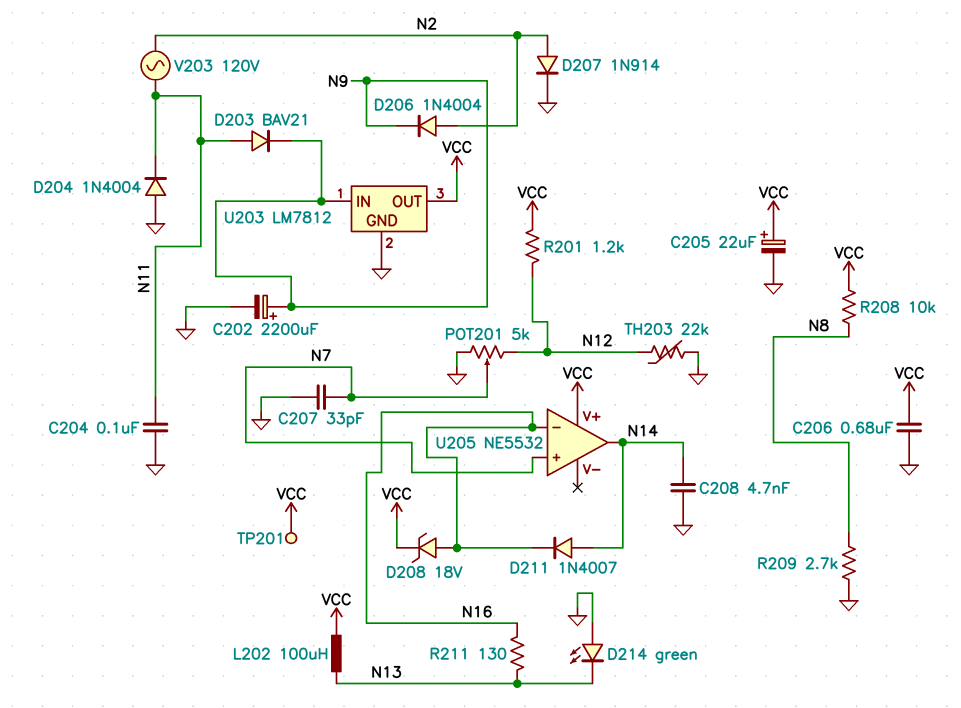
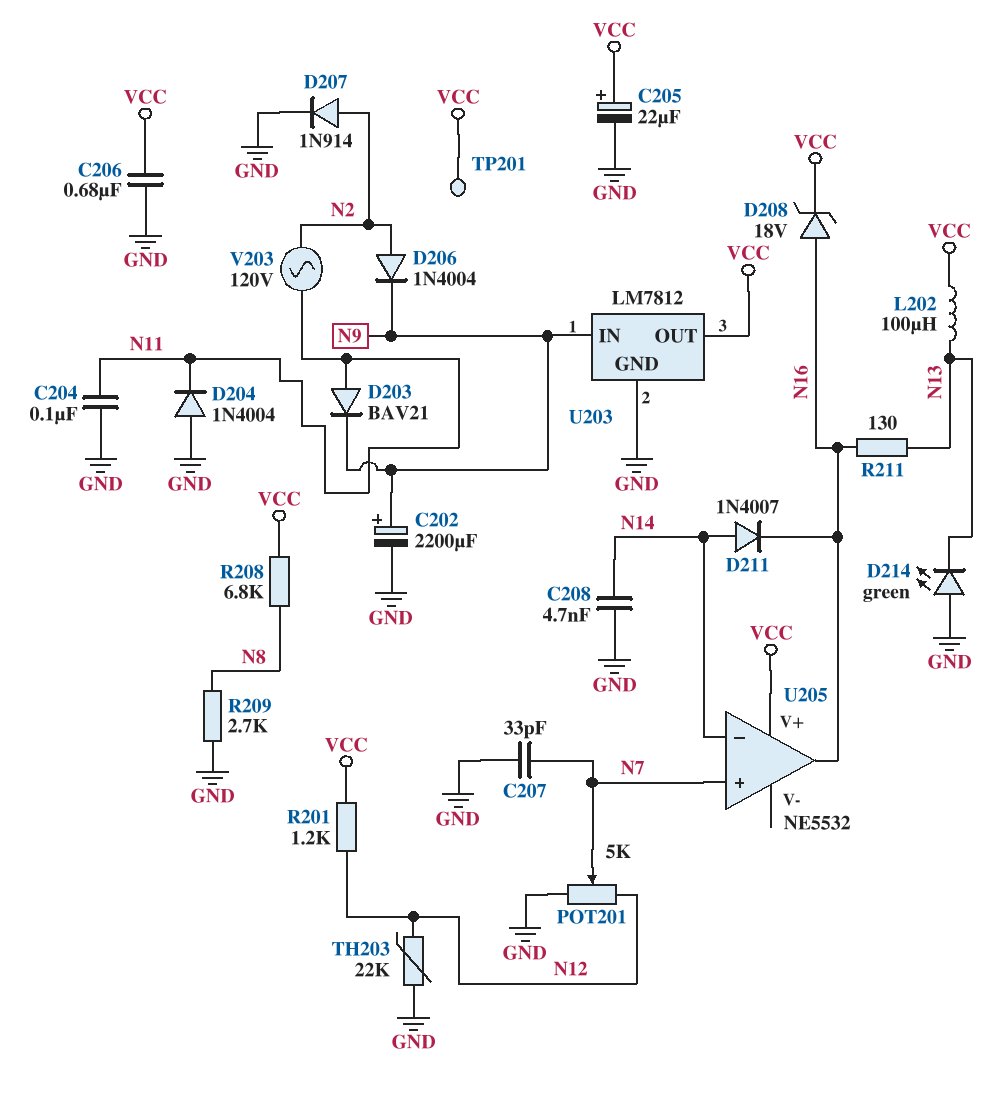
R208: 10k (N8, VCC) -> 6.8k (N8, VCC)
U205 pin in-: N16 -> N14
U205 pin out: N14 -> N16

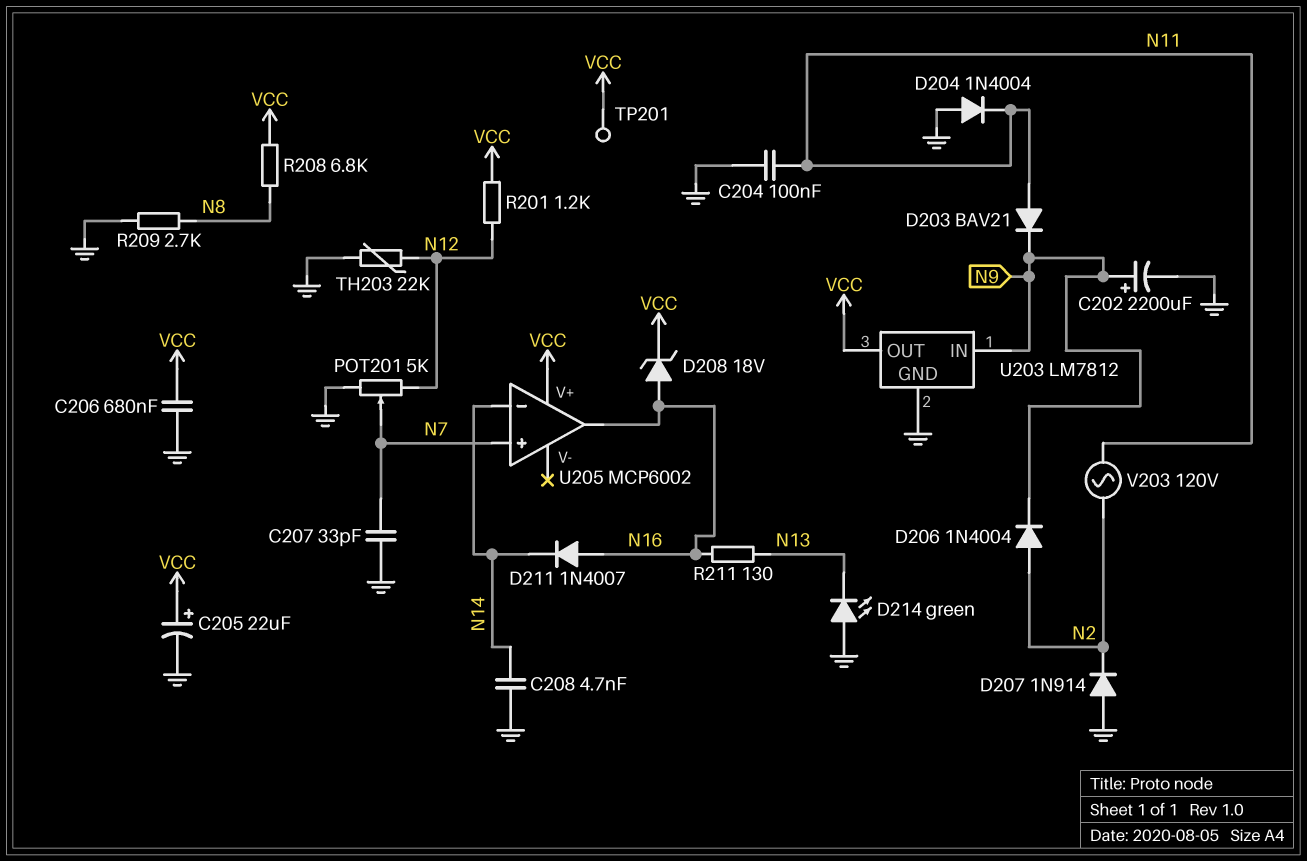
D207: diode 1N914 (A N2, K GND) -> diode 1N914 (A GND, K N2)
D211: diode 1N4007 (A N14, K N16) -> diode 1N4007 (A N16, K N14)
L202: 100uH (N13, VCC) -> none
U205: NE5532 -> MCP6002

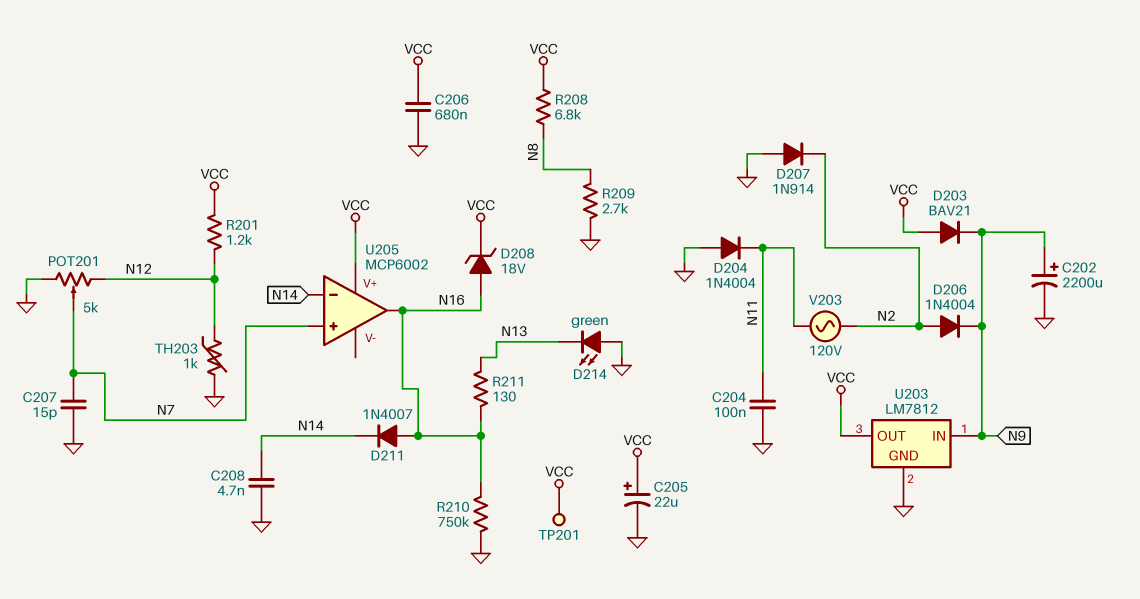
C207: 33pF (GND, N7) -> 15pF (GND, N7)
D203: diode BAV21 (A N11, K N9) -> diode BAV21 (A VCC, K N9)
R210: none -> 750k (GND, N16)
TH203: 22k (GND, N12) -> 1k (GND, N12)

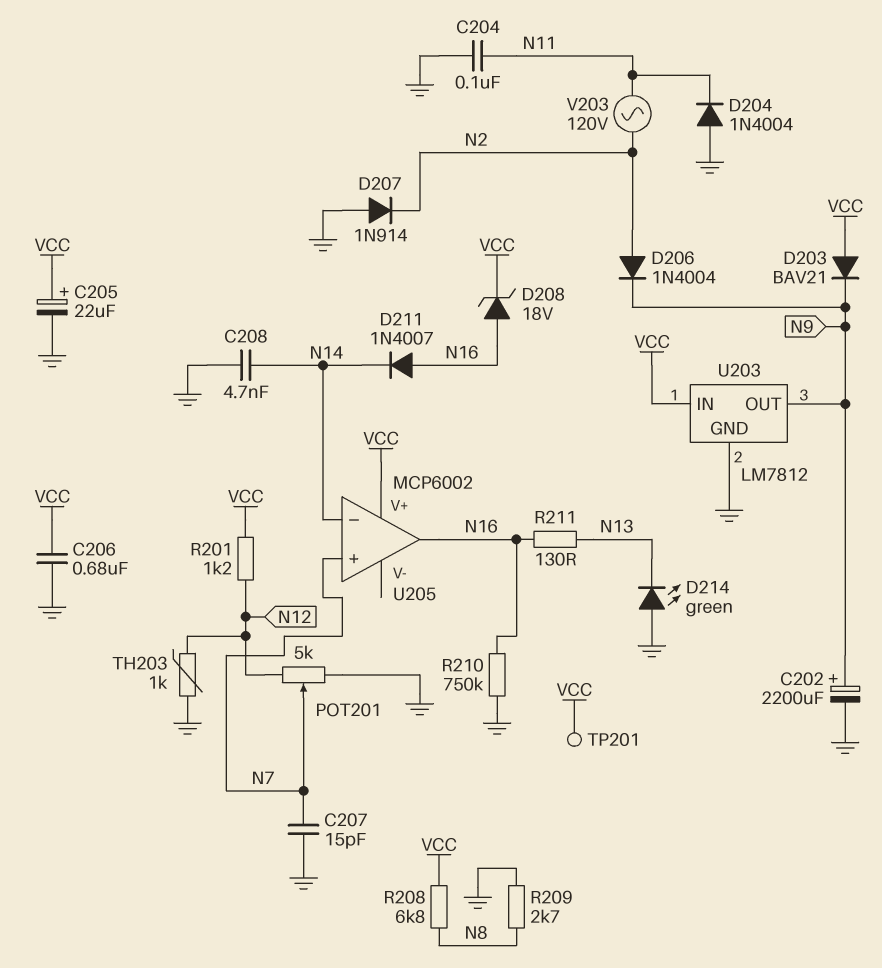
U203 pin IN: N9 -> VCC
U203 pin OUT: VCC -> N9

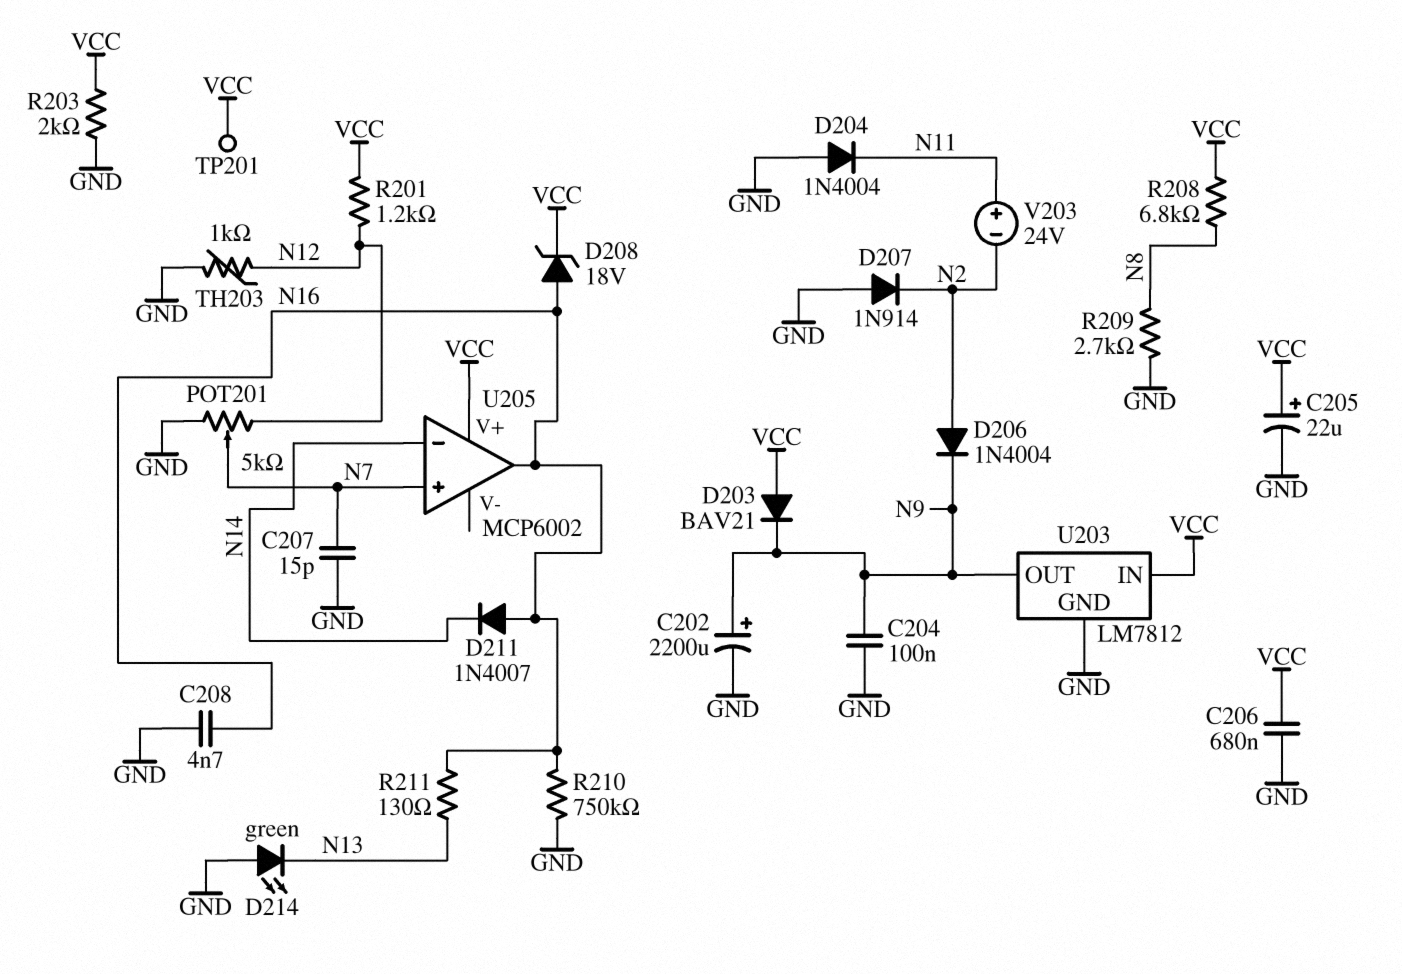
C204: 100nF (GND, N11) -> 100nF (GND, N9)
C208: 4.7nF (GND, N14) -> 4.7nF (GND, N16)
R203: none -> 2k (GND, VCC)
V203: AC 120V (N2, N11) -> 24V (plus N11, minus N2)

